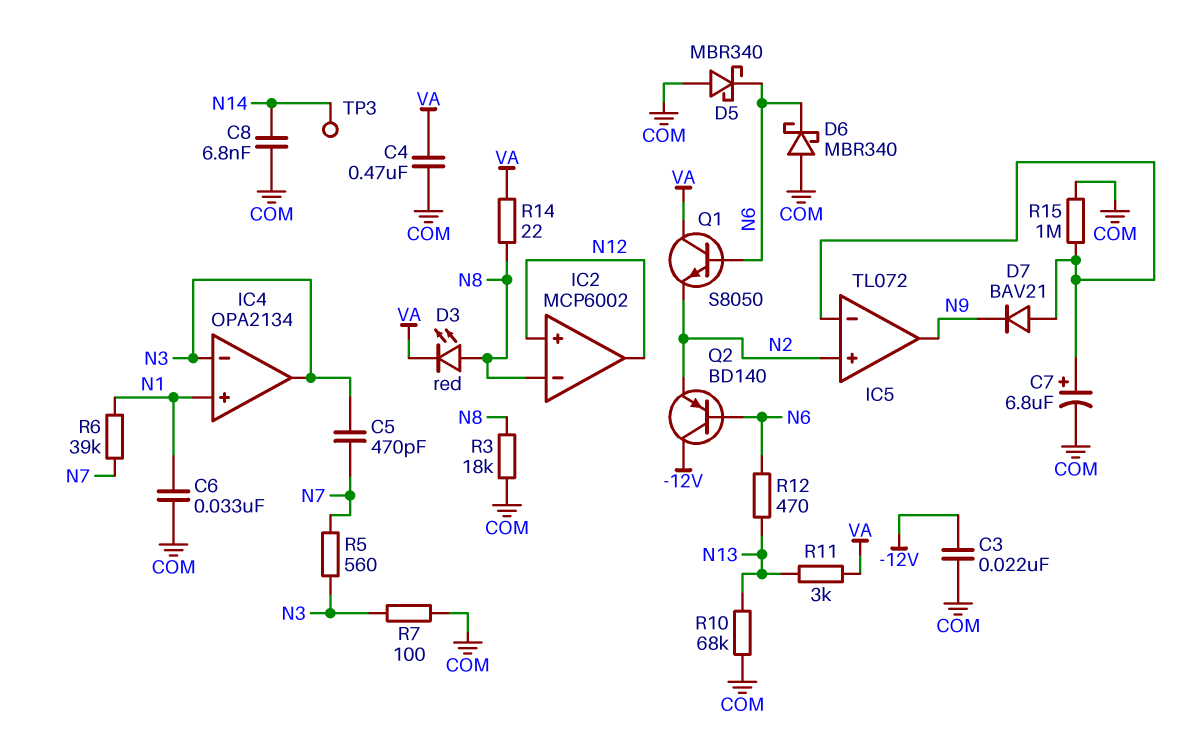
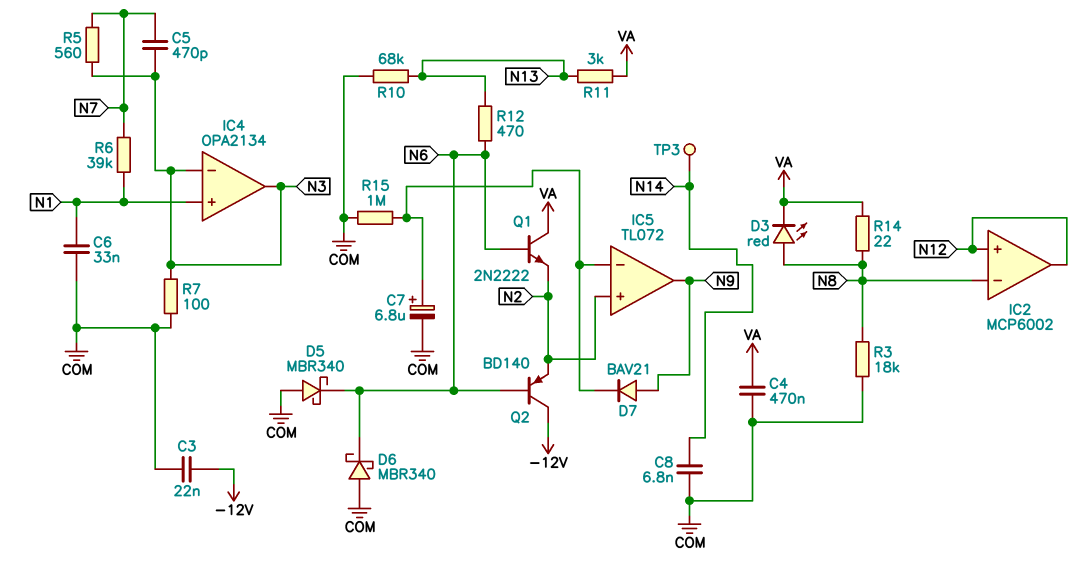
D7: diode BAV21 (A IC5/in-, K N9) -> diode BAV21 (A N9, K IC5/in-)
Q1: NPN S8050 (B N6, C VA, E N2) -> NPN 2N2222 (B N6, C VA, E N2)

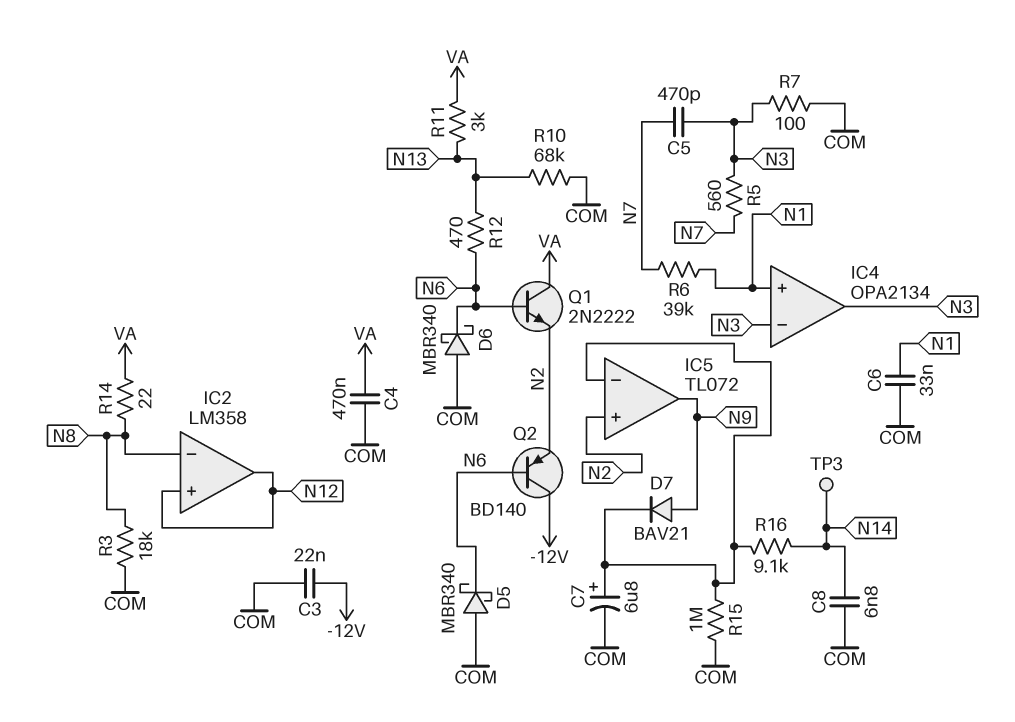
D3: LED red (A N8, K VA) -> none
IC2: MCP6002 -> LM358
R16: none -> 9.1k (IC5/in-, N14)

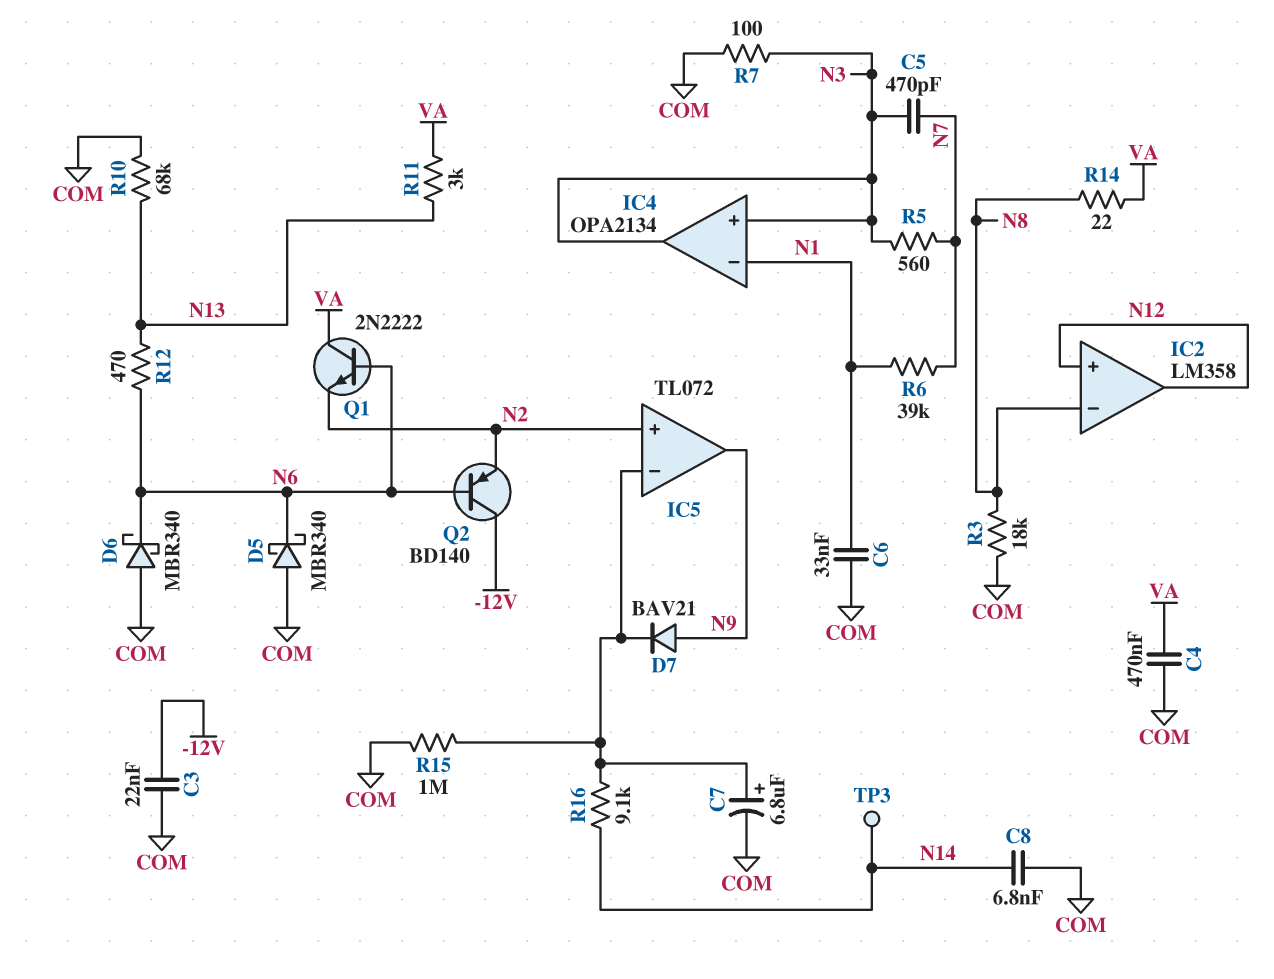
IC4 pin in+: N1 -> N3
IC4 pin in-: N3 -> N1

